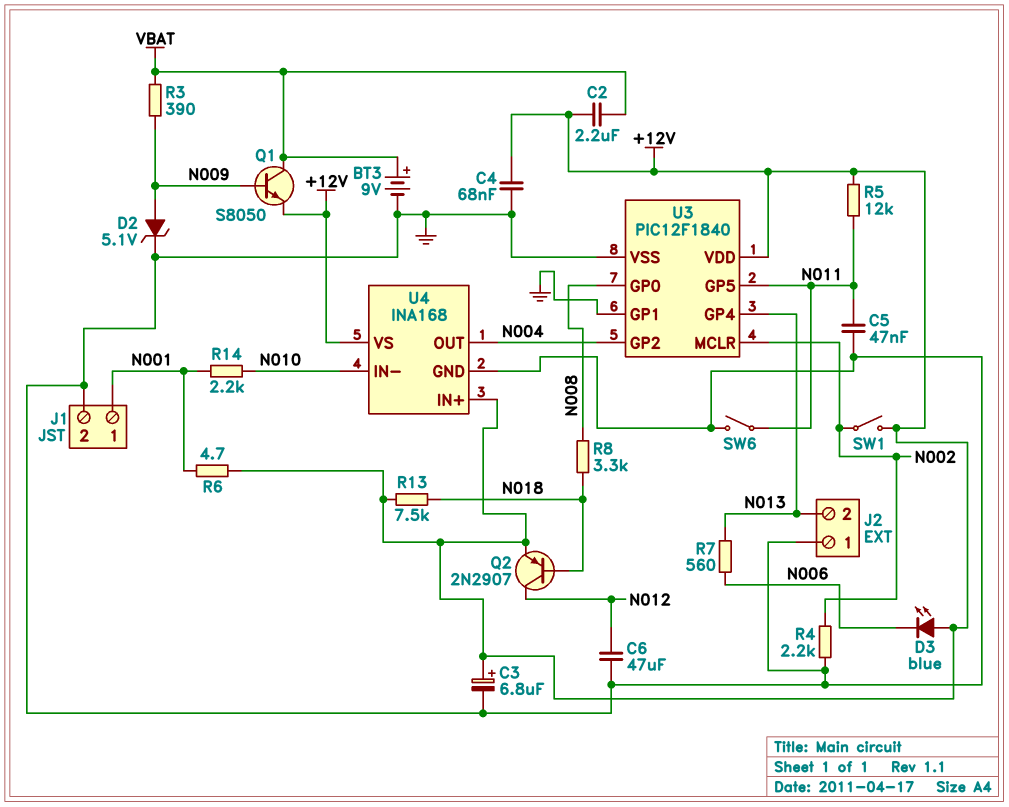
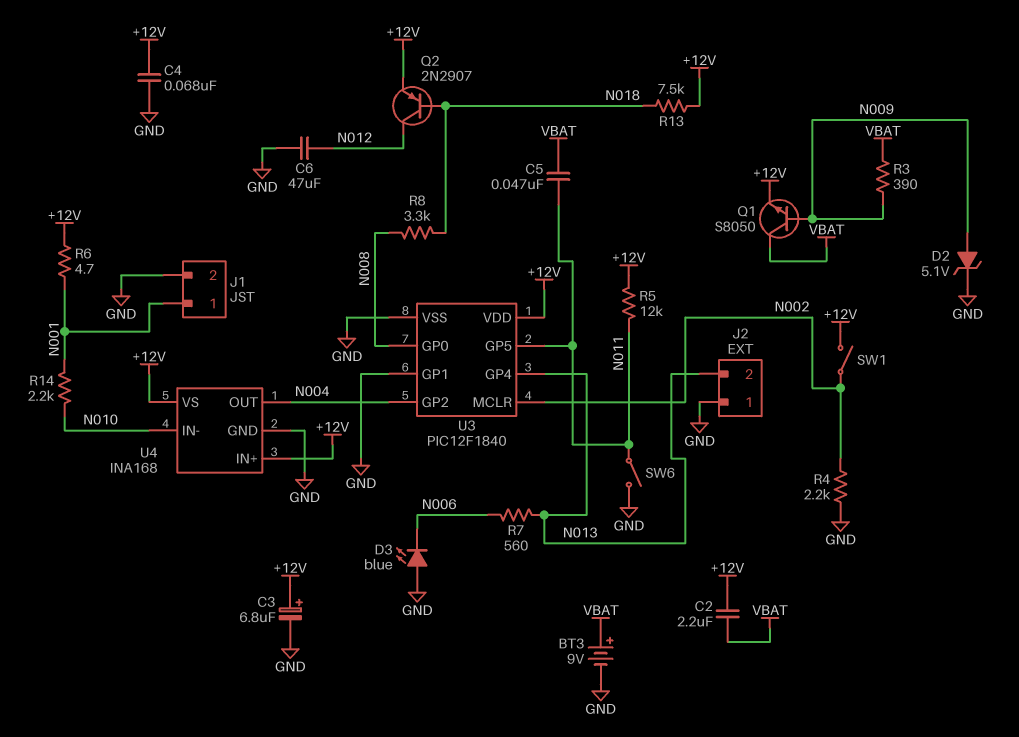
C5: 47nF (GND, N011) -> 47nF (N011, VBAT)
D3: LED blue (A +12V, K N006) -> LED blue (A GND, K N006)

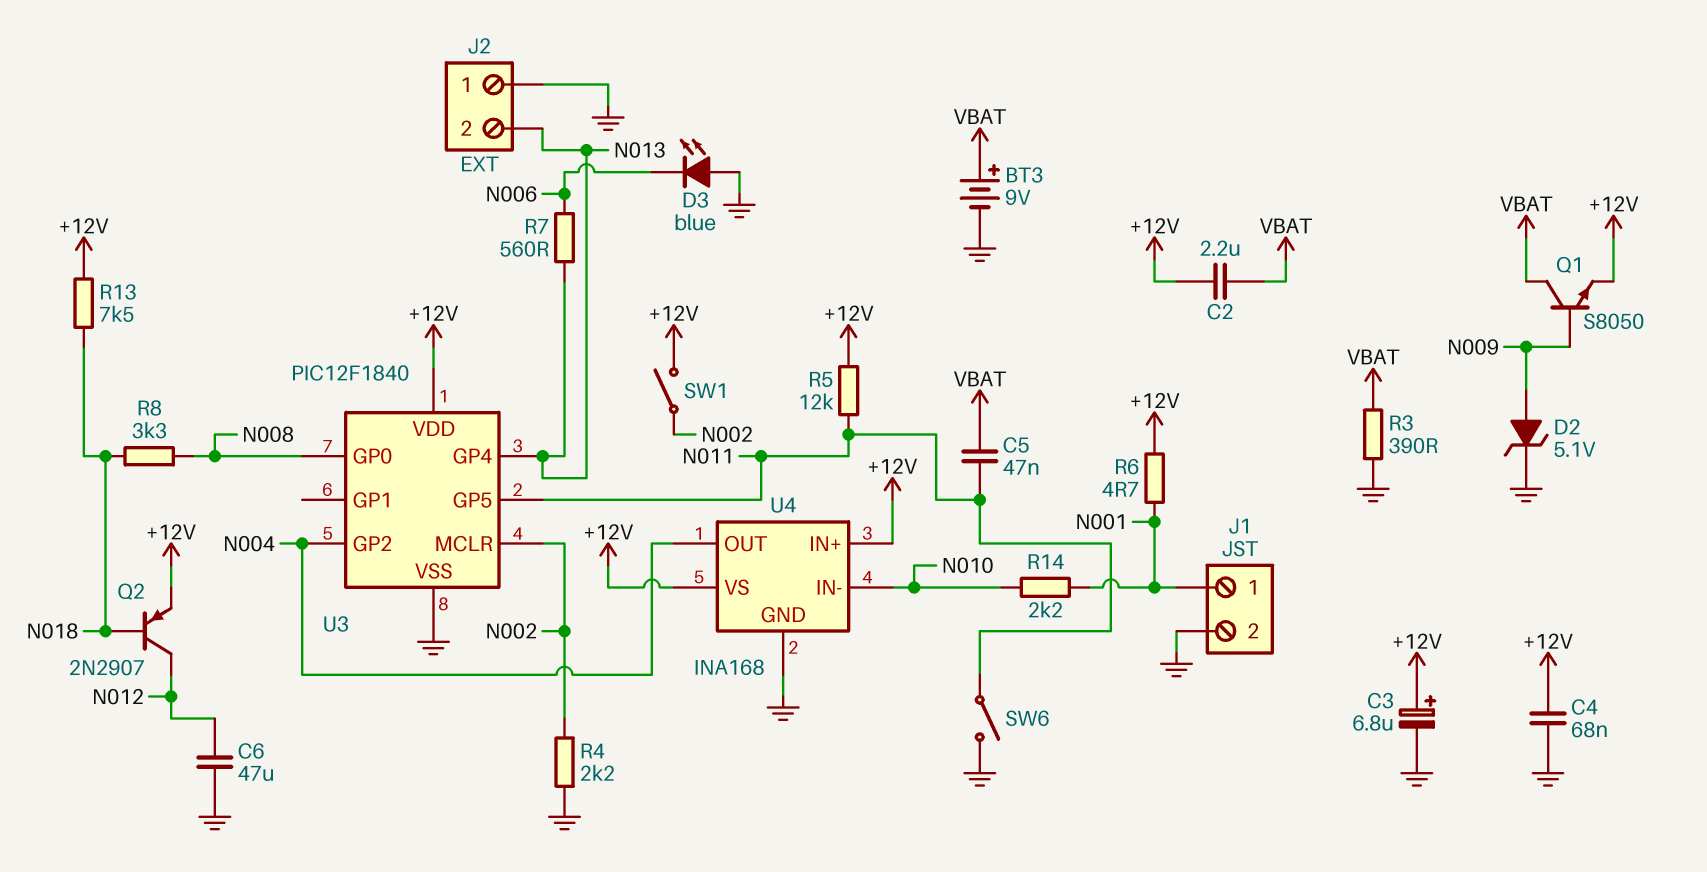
R3: 390 (N009, VBAT) -> 390 (GND, VBAT)
U3 pin GP1: GND -> none

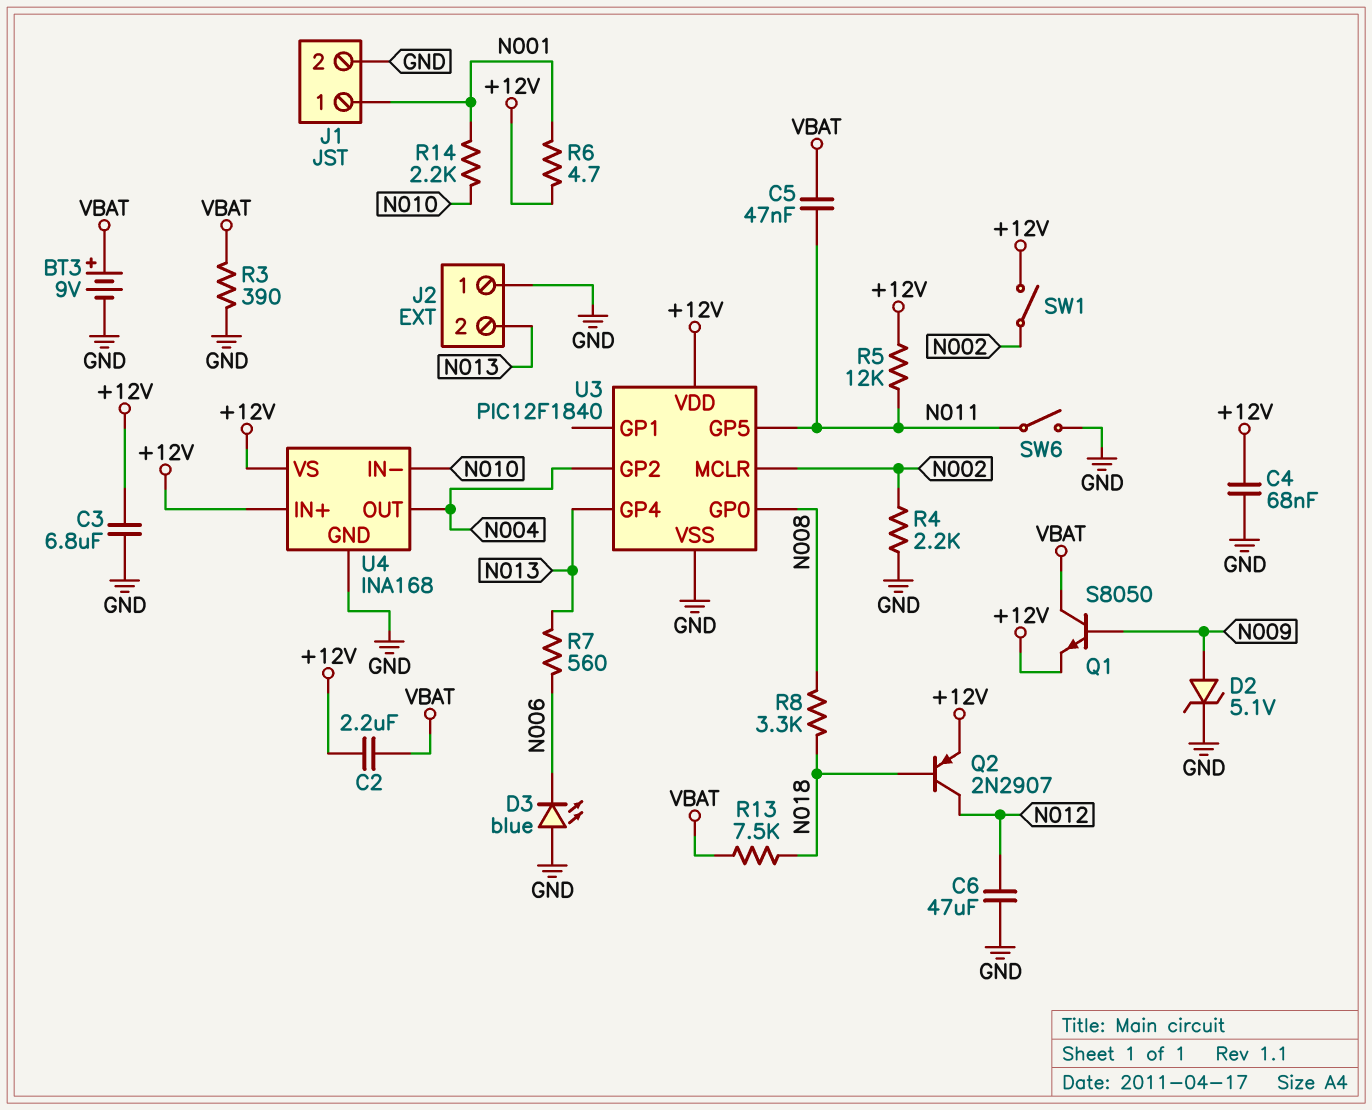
C3: 6.8uF (plus +12V, minus GND) -> 6.8uF (+12V, GND)
R13: 7.5k (+12V, N018) -> 7.5k (N018, VBAT)

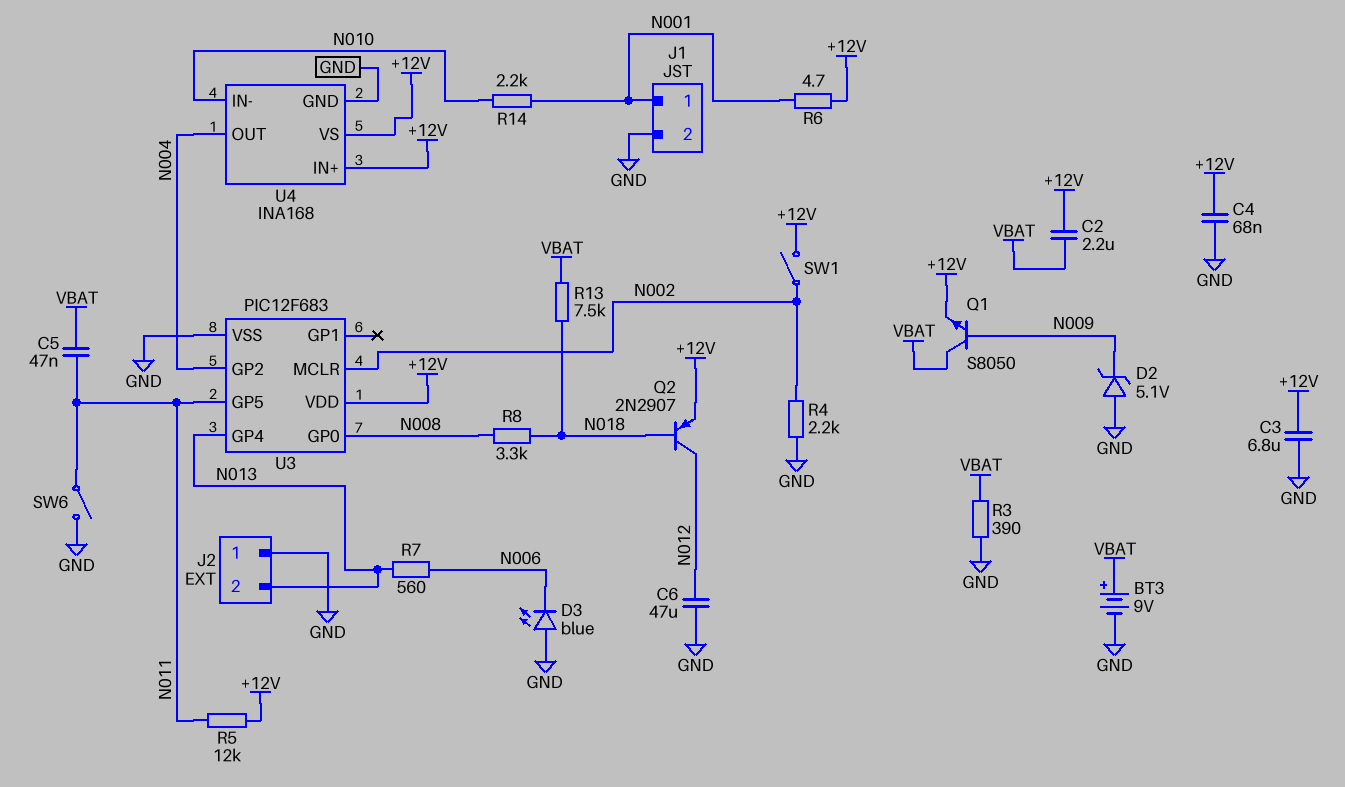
D2: zener 5.1V (A N009, K GND) -> zener 5.1V (A GND, K N009)
U3: PIC12F1840 -> PIC12F683

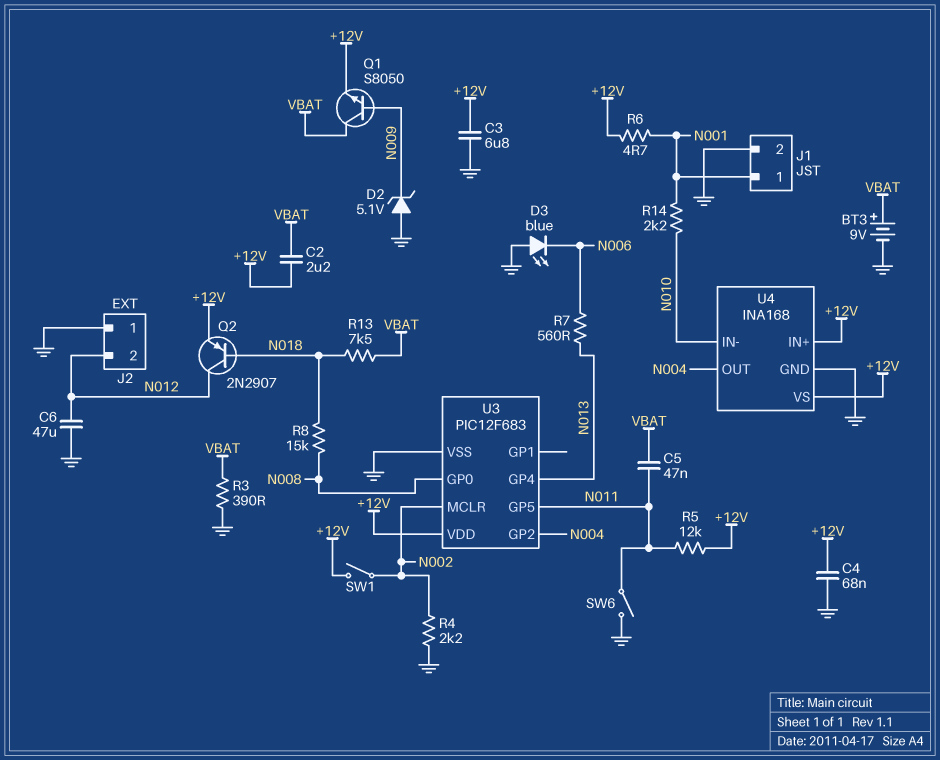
J2 pin 2: N013 -> N012
R8: 3.3k (N008, N018) -> 15k (N008, N018)

